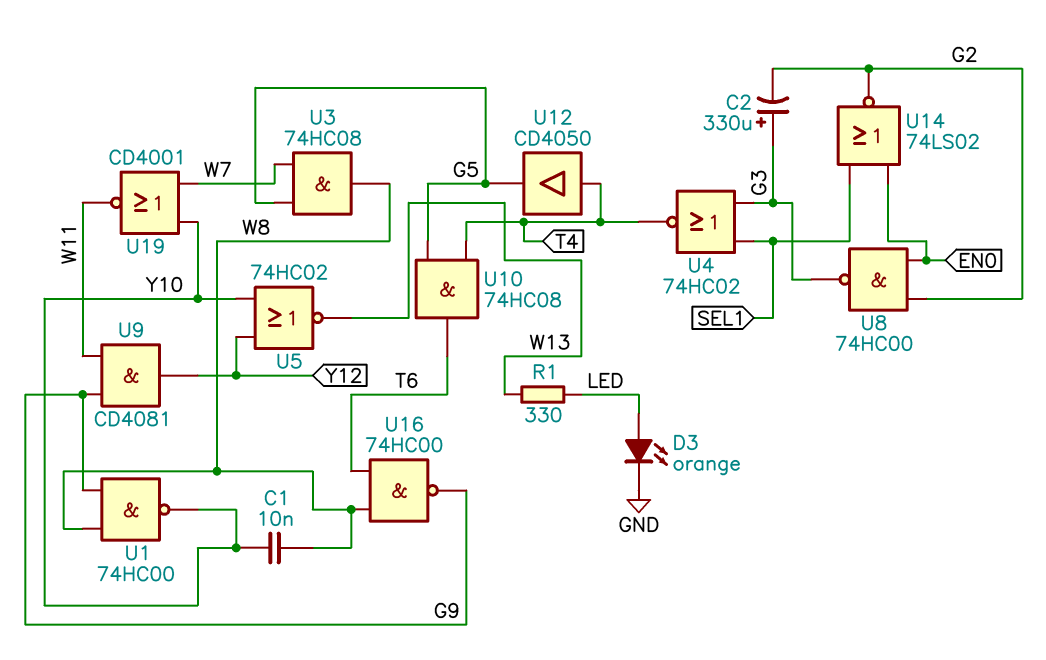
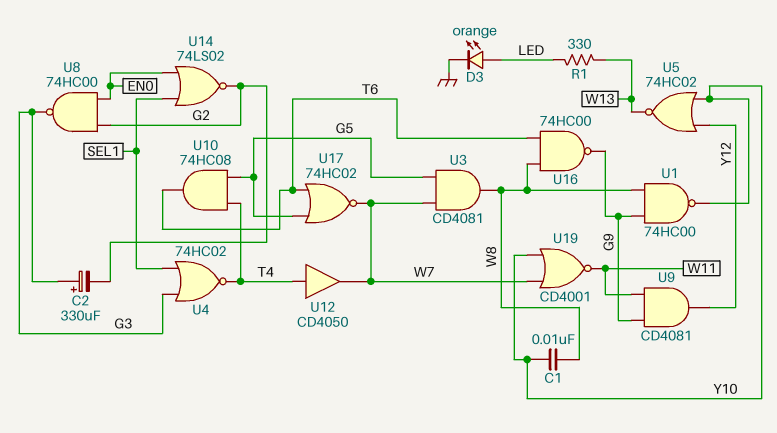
U3: AND 74HC08 (in G5, in W7, out W8) -> AND CD4081 (in G5, in W7, out W8)
U12: buffer CD4050 (in T4, out G5) -> buffer CD4050 (in T4, out W7)
U17: none -> NOR 74HC02 (in G5, in T6, out W7)

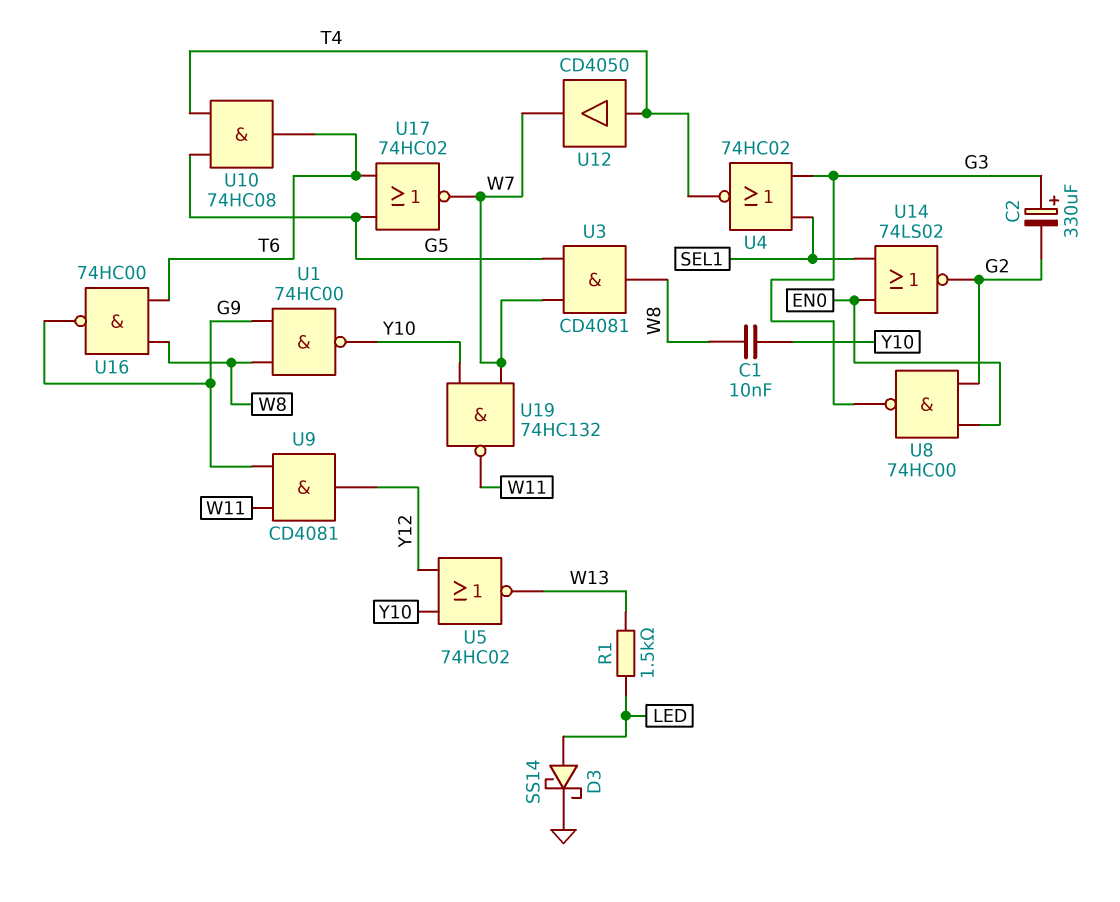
D3: LED orange (A LED, K GND) -> schottky SS14 (A LED, K GND)
R1: 330 (LED, W13) -> 1.5k (LED, W13)
U19: NOR CD4001 (in W7, in Y10, out W11) -> NAND 74HC132 (in W7, in Y10, out W11)

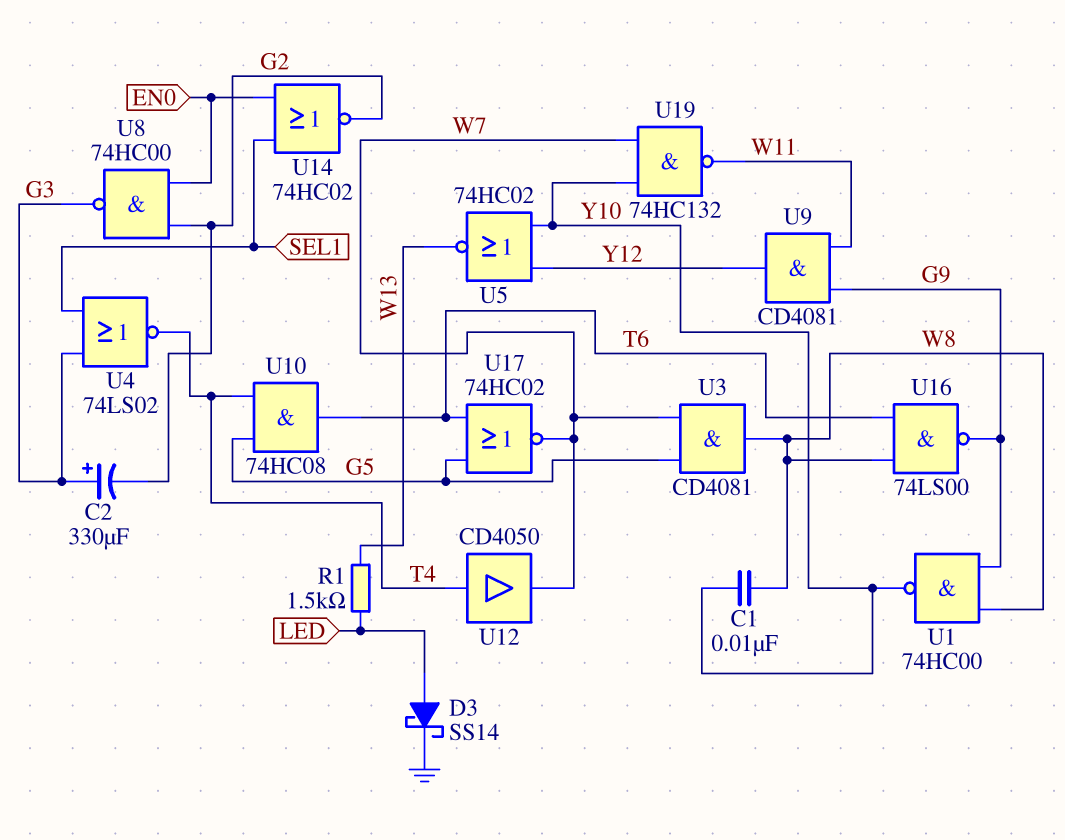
U4: NOR 74HC02 (in G3, in SEL1, out T4) -> NOR 74LS02 (in G3, in SEL1, out T4)
U14: NOR 74LS02 (in EN0, in SEL1, out G2) -> NOR 74HC02 (in EN0, in SEL1, out G2)
U16: NAND 74HC00 (in T6, in W8, out G9) -> NAND 74LS00 (in T6, in W8, out G9)

